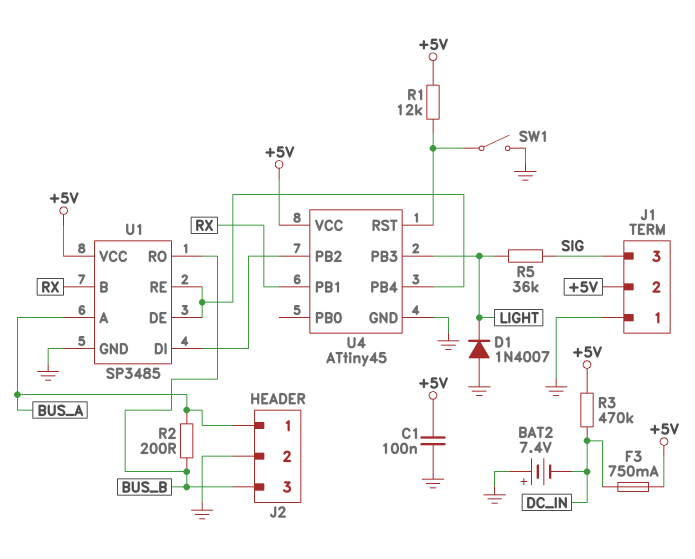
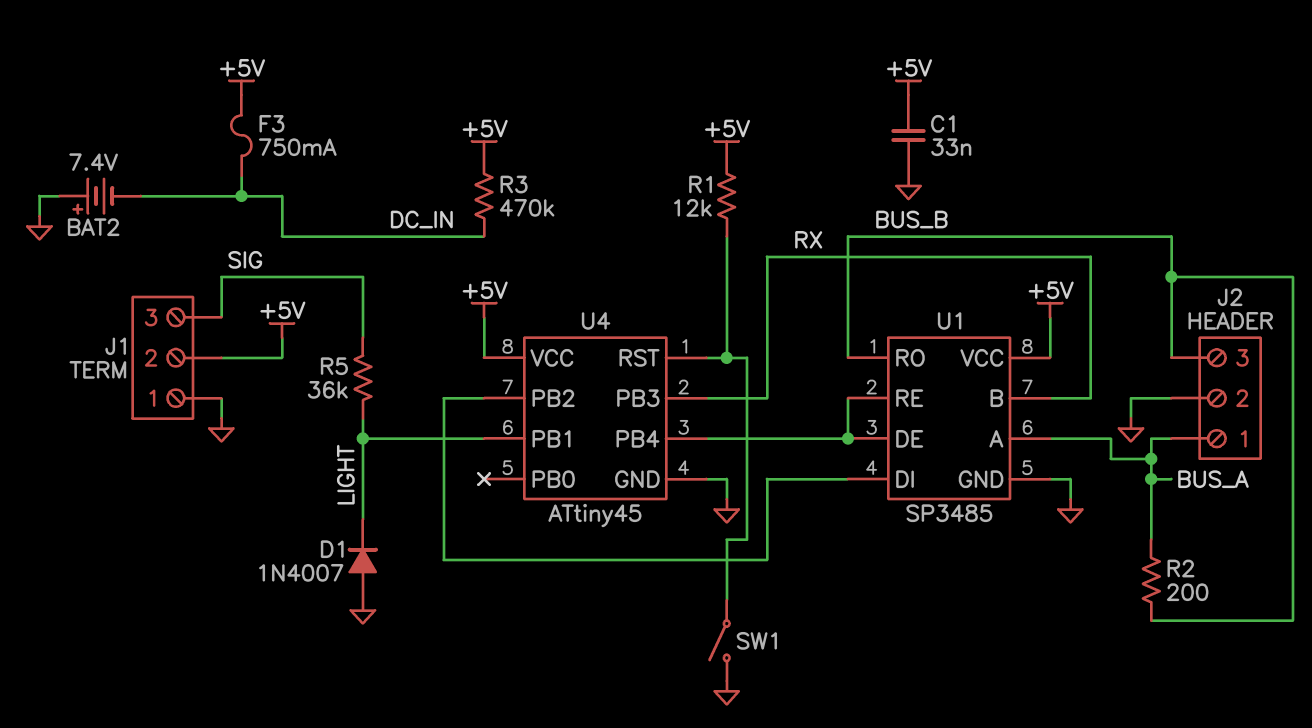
C1: 100nF (+5V, GND) -> 33nF (+5V, GND)
U4 pin PB1: RX -> LIGHT
U4 pin PB3: LIGHT -> RX

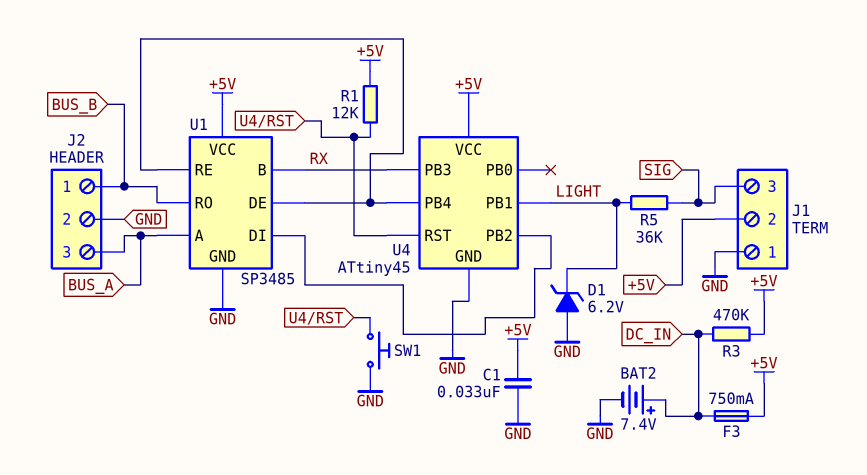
BAT2: 7.4V (plus GND, minus DC_IN) -> 7.4V (plus DC_IN, minus GND)
D1: diode 1N4007 (A GND, K LIGHT) -> zener 6.2V (A GND, K LIGHT)
J2 pin 1: BUS_A -> BUS_B
J2 pin 3: BUS_B -> BUS_A
R2: 200 (BUS_A, BUS_B) -> none
SW1: switch (GND, U4/RST) -> button (GND, U4/RST)

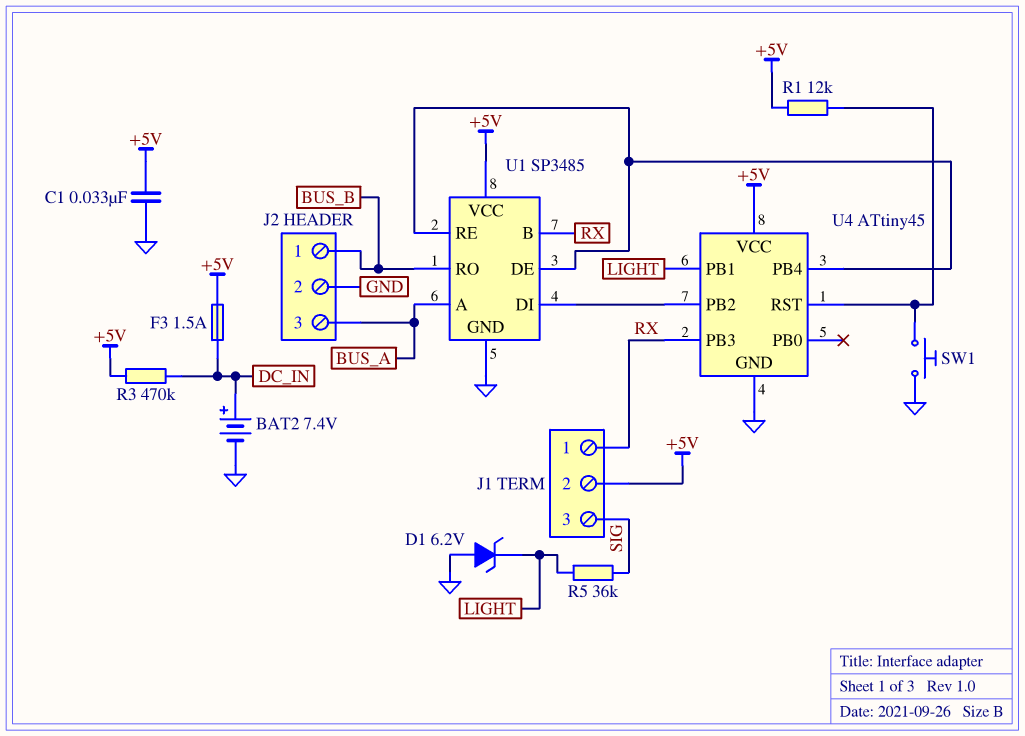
F3: 750mA (+5V, DC_IN) -> 1.5A (+5V, DC_IN)
J1 pin 1: GND -> RX

